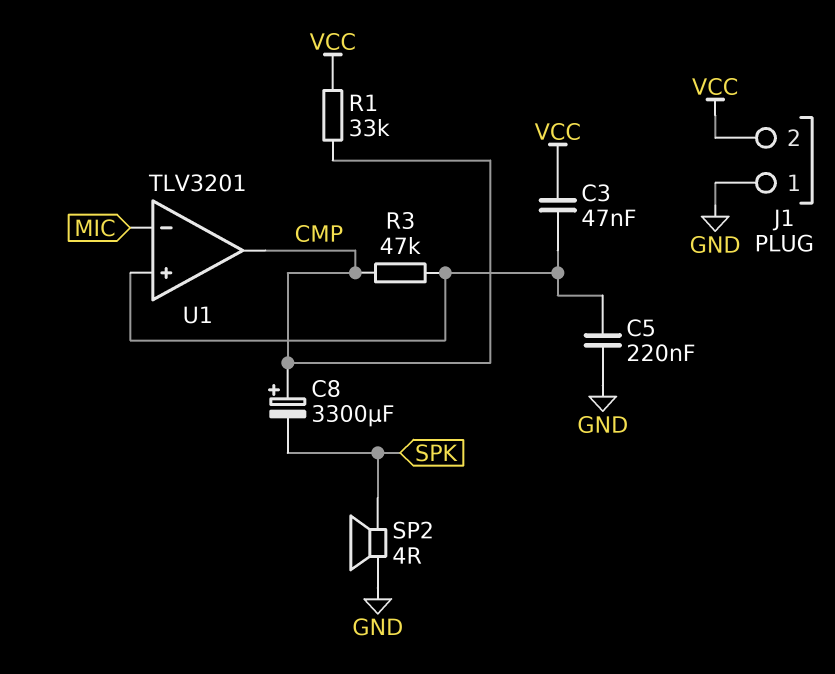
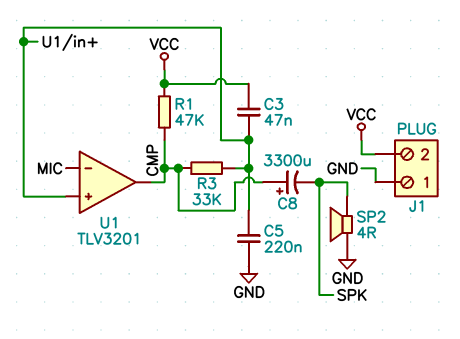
R1: 33k (CMP, VCC) -> 47k (CMP, VCC)
R3: 47k (CMP, U1/in+) -> 33k (CMP, U1/in+)

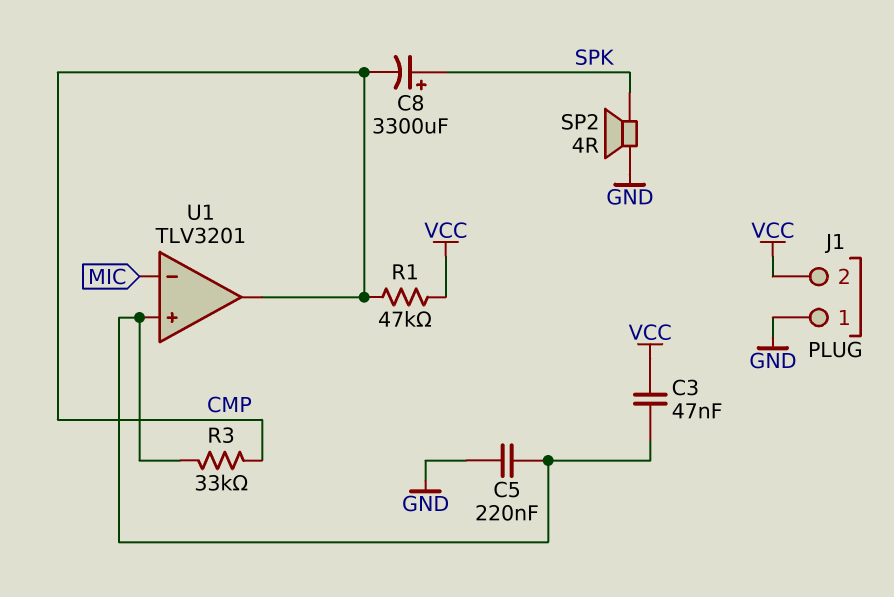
C8: 3300uF (plus CMP, minus SPK) -> 3300uF (plus SPK, minus CMP)

